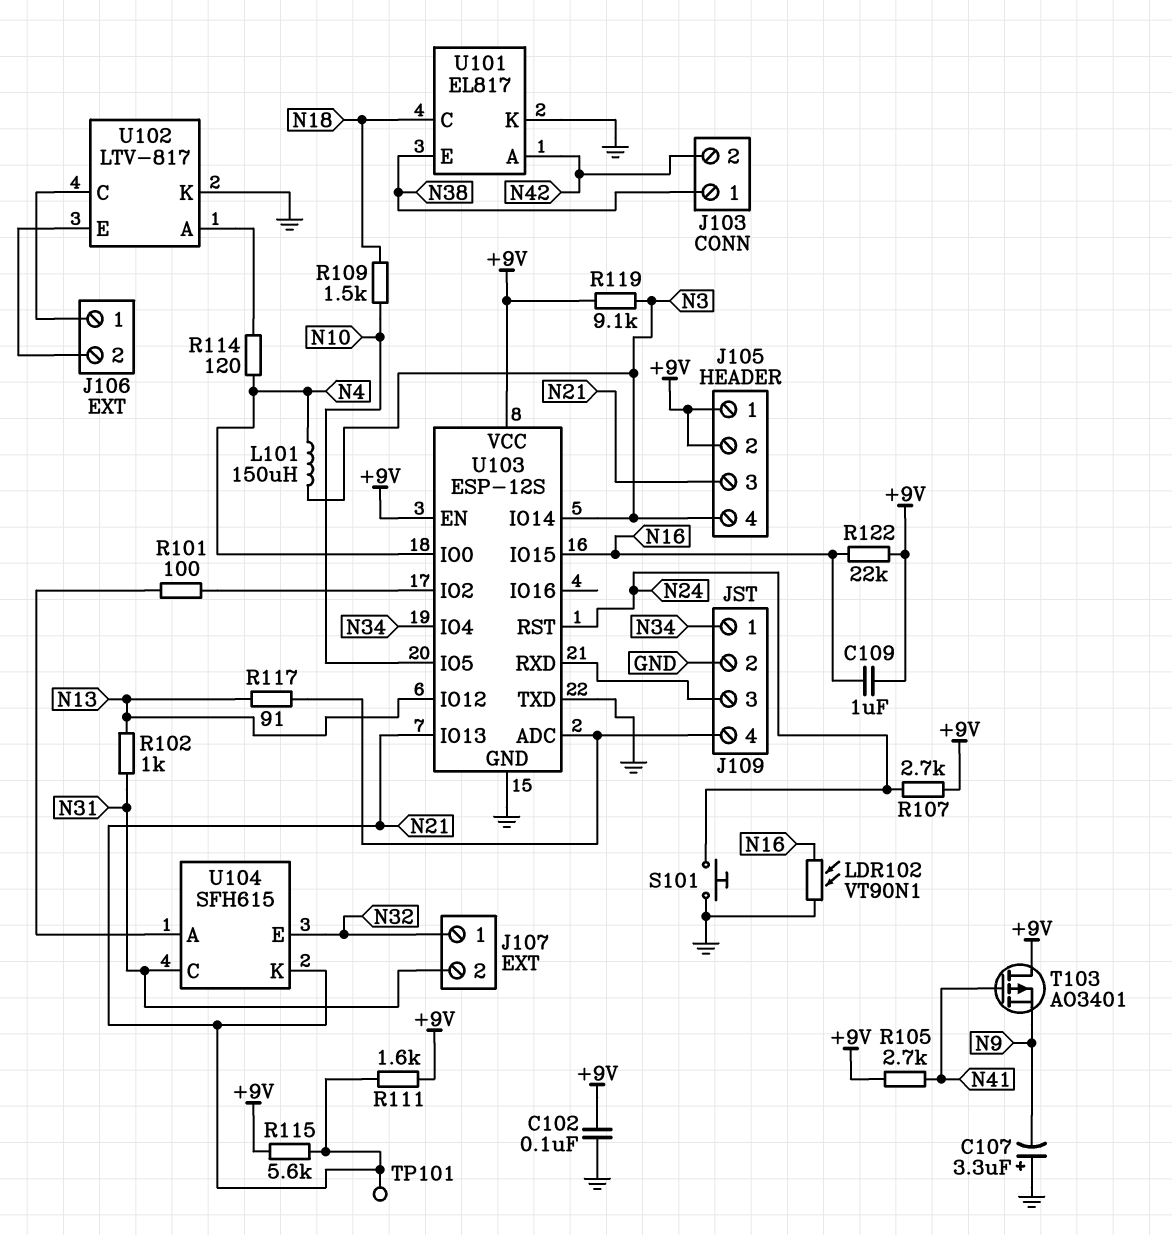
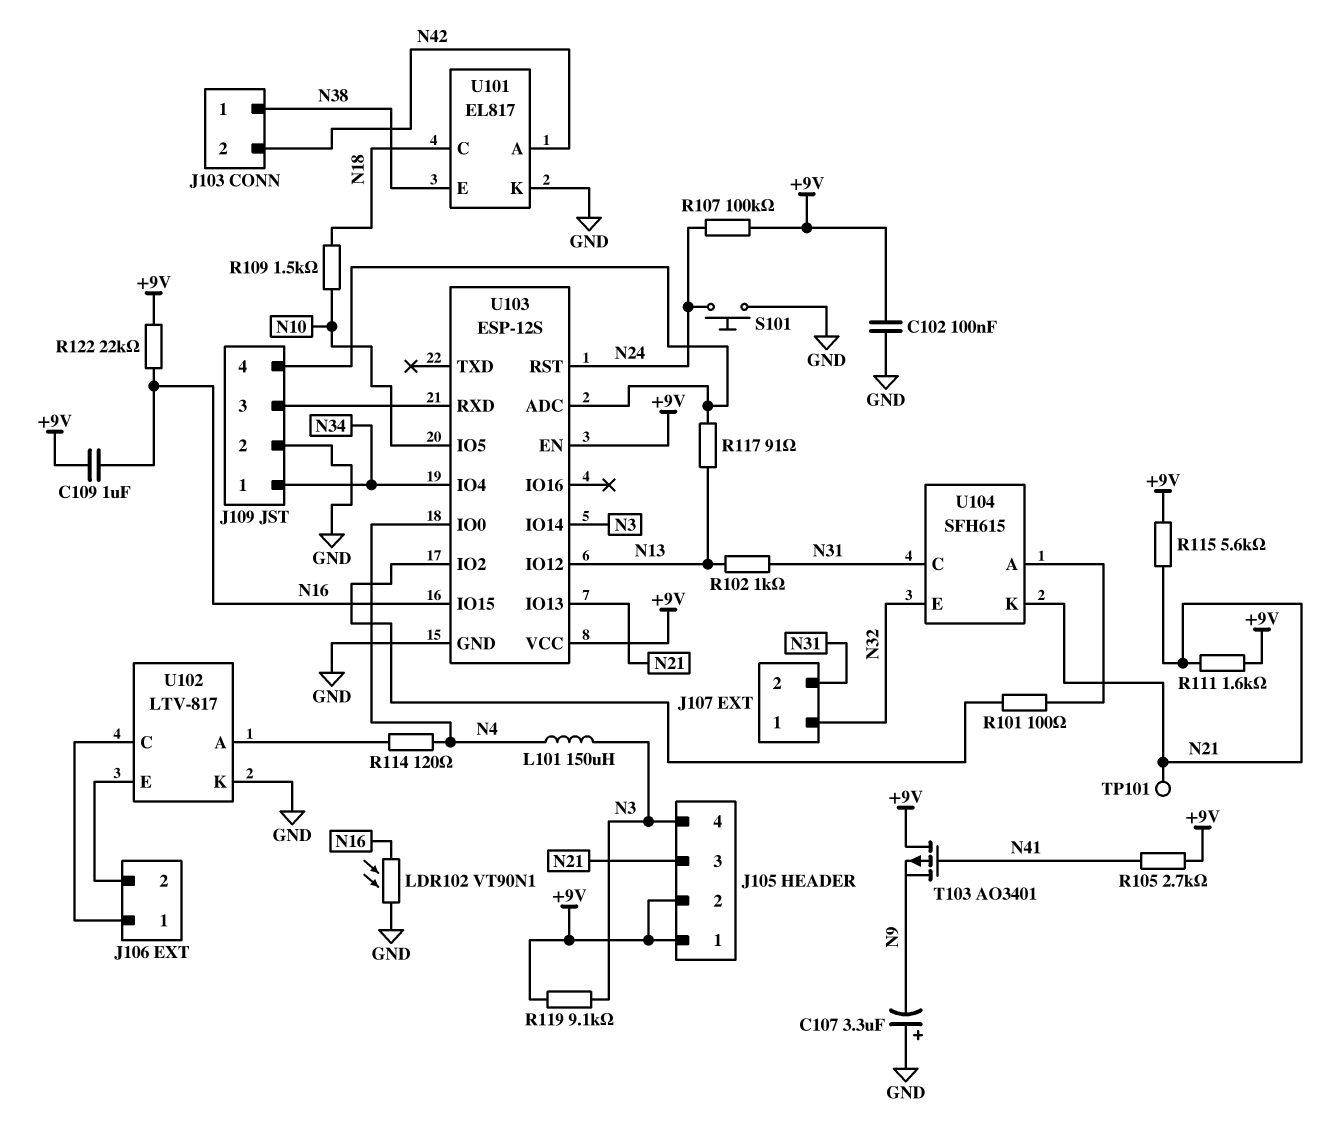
R107: 2.7k (+9V, N24) -> 100k (+9V, N24)
U103 pin TXD: GND -> none

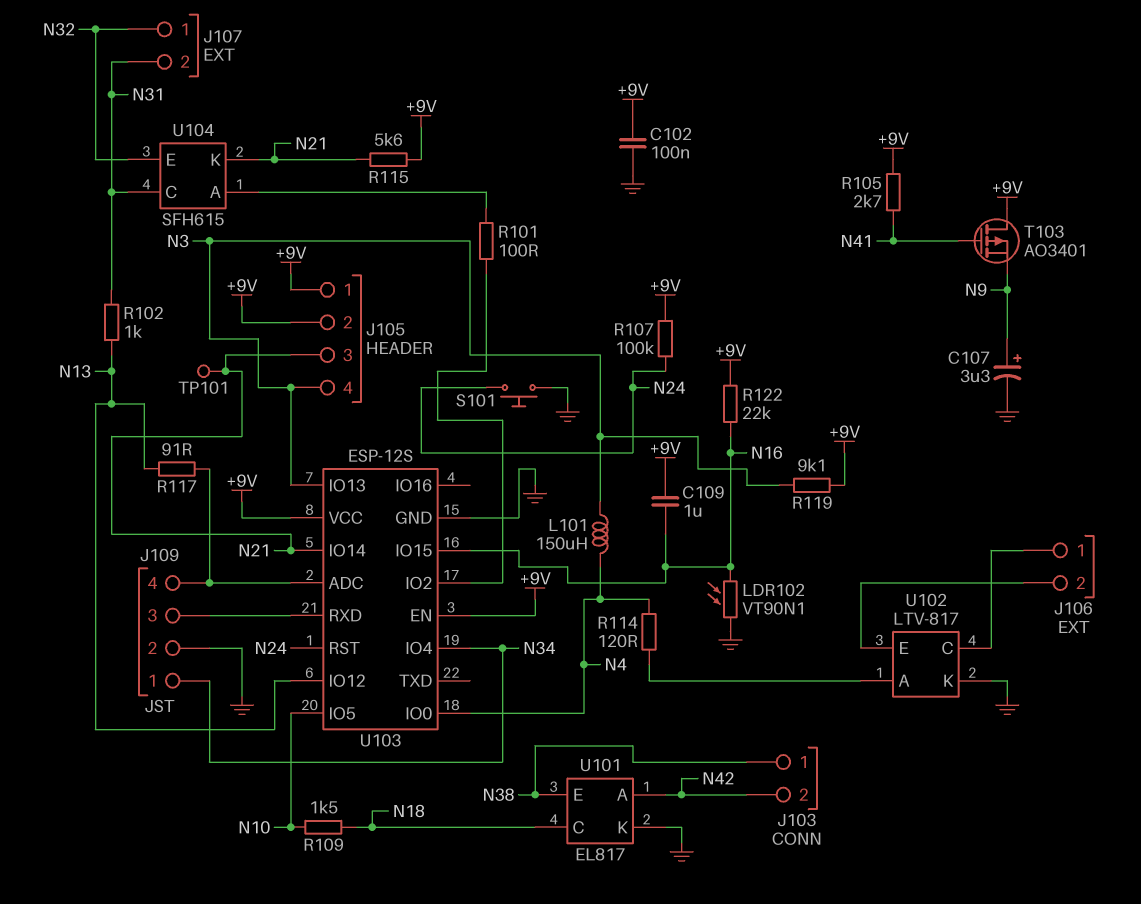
C107: 3.3uF (plus GND, minus N9) -> 3.3uF (plus N9, minus GND)
R111: 1.6k (+9V, N21) -> none
U103 pin IO13: N21 -> N3
U103 pin IO14: N3 -> N21

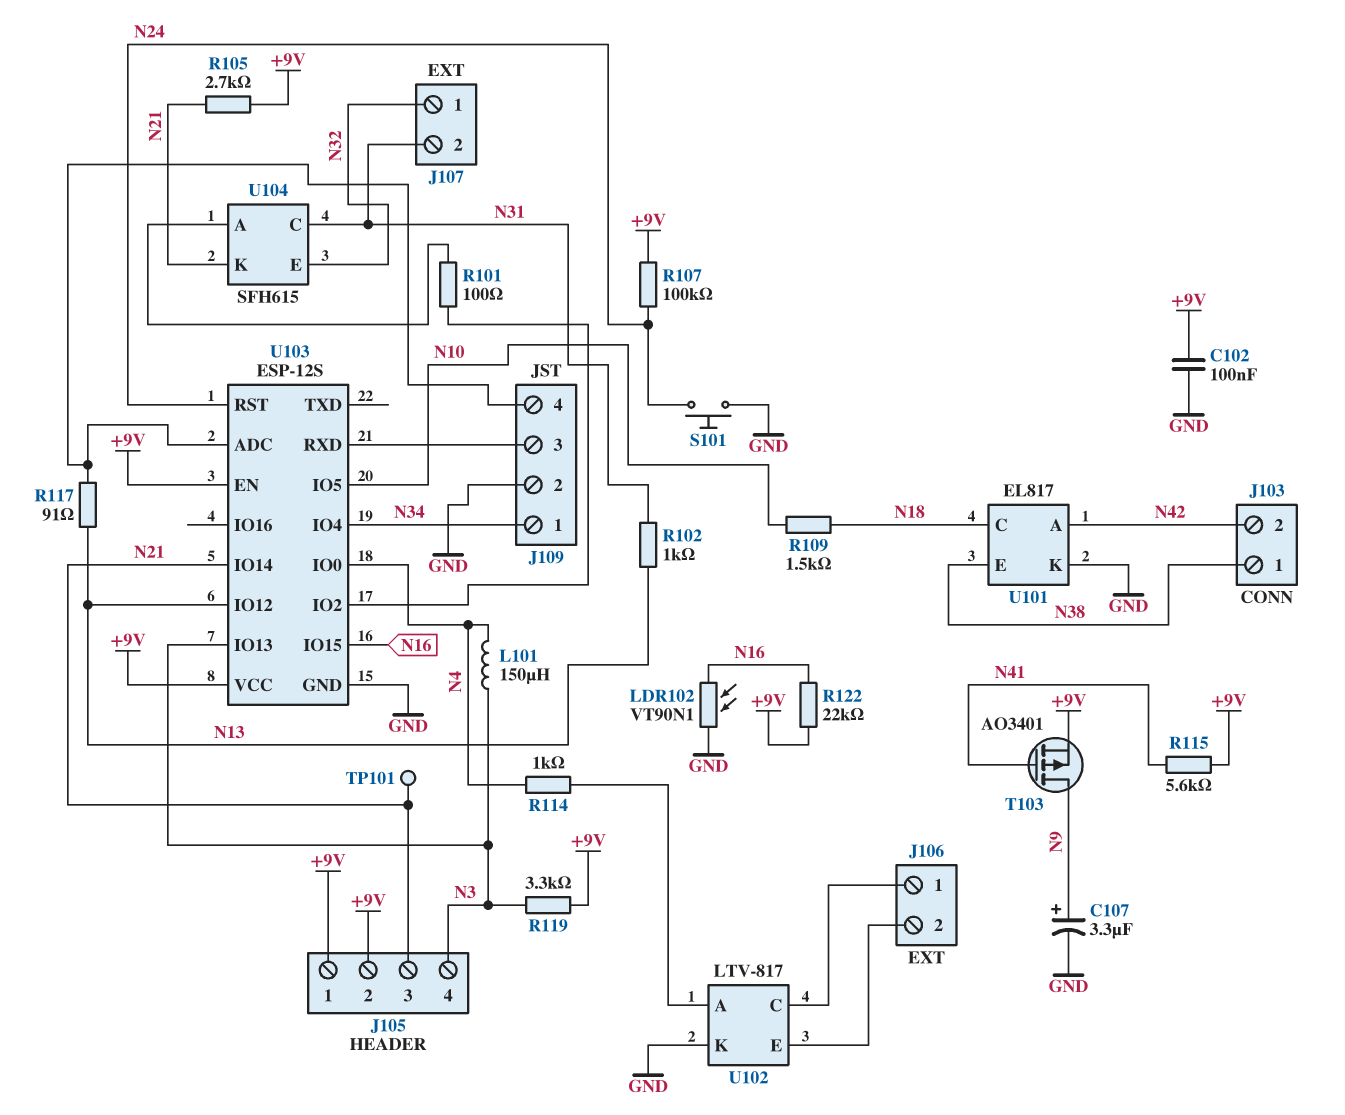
C109: 1uF (+9V, N16) -> none
R105: 2.7k (+9V, N41) -> 2.7k (+9V, N21)
R114: 120 (N4, U102/A) -> 1k (N4, U102/A)
R115: 5.6k (+9V, N21) -> 5.6k (+9V, N41)
R119: 9.1k (+9V, N3) -> 3.3k (+9V, N3)
T103: PMOS AO3401 (G N41, D +9V, S N9) -> PMOS AO3401 (G N41, D N9, S +9V)

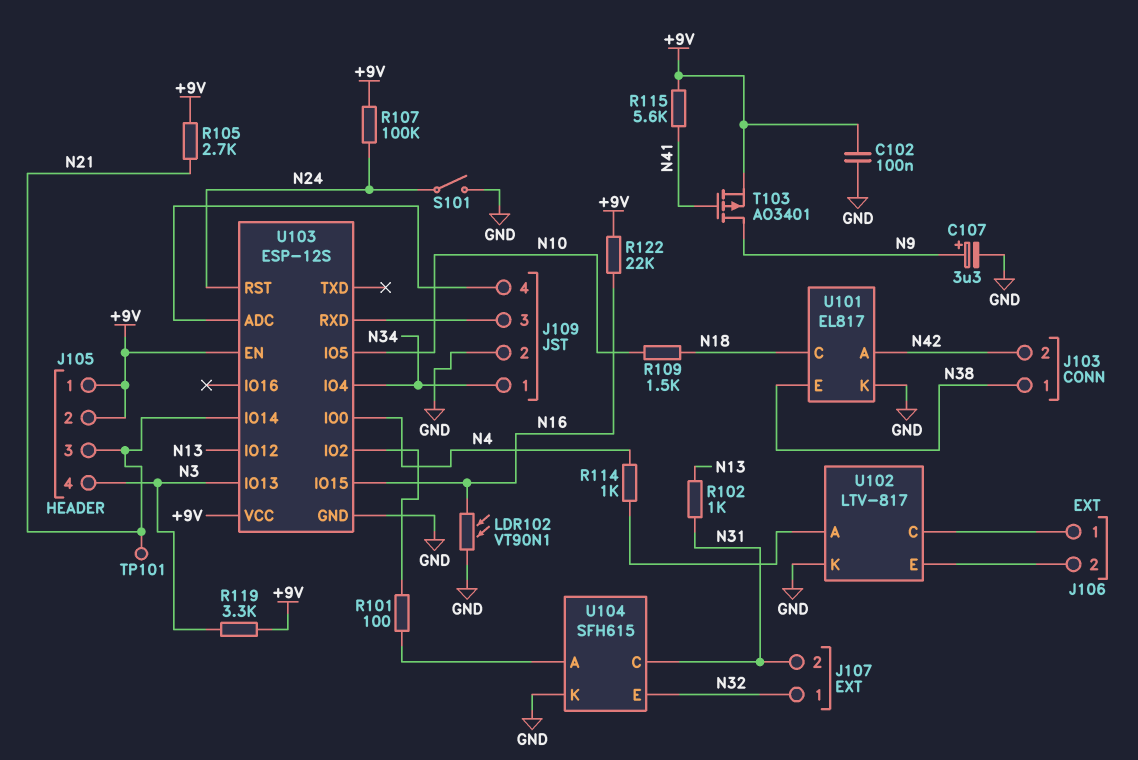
L101: 150uH (N3, N4) -> none
R117: 91 (J109/4, N13) -> none
S101: button (GND, N24) -> switch (GND, N24)
U104 pin K: N21 -> GND

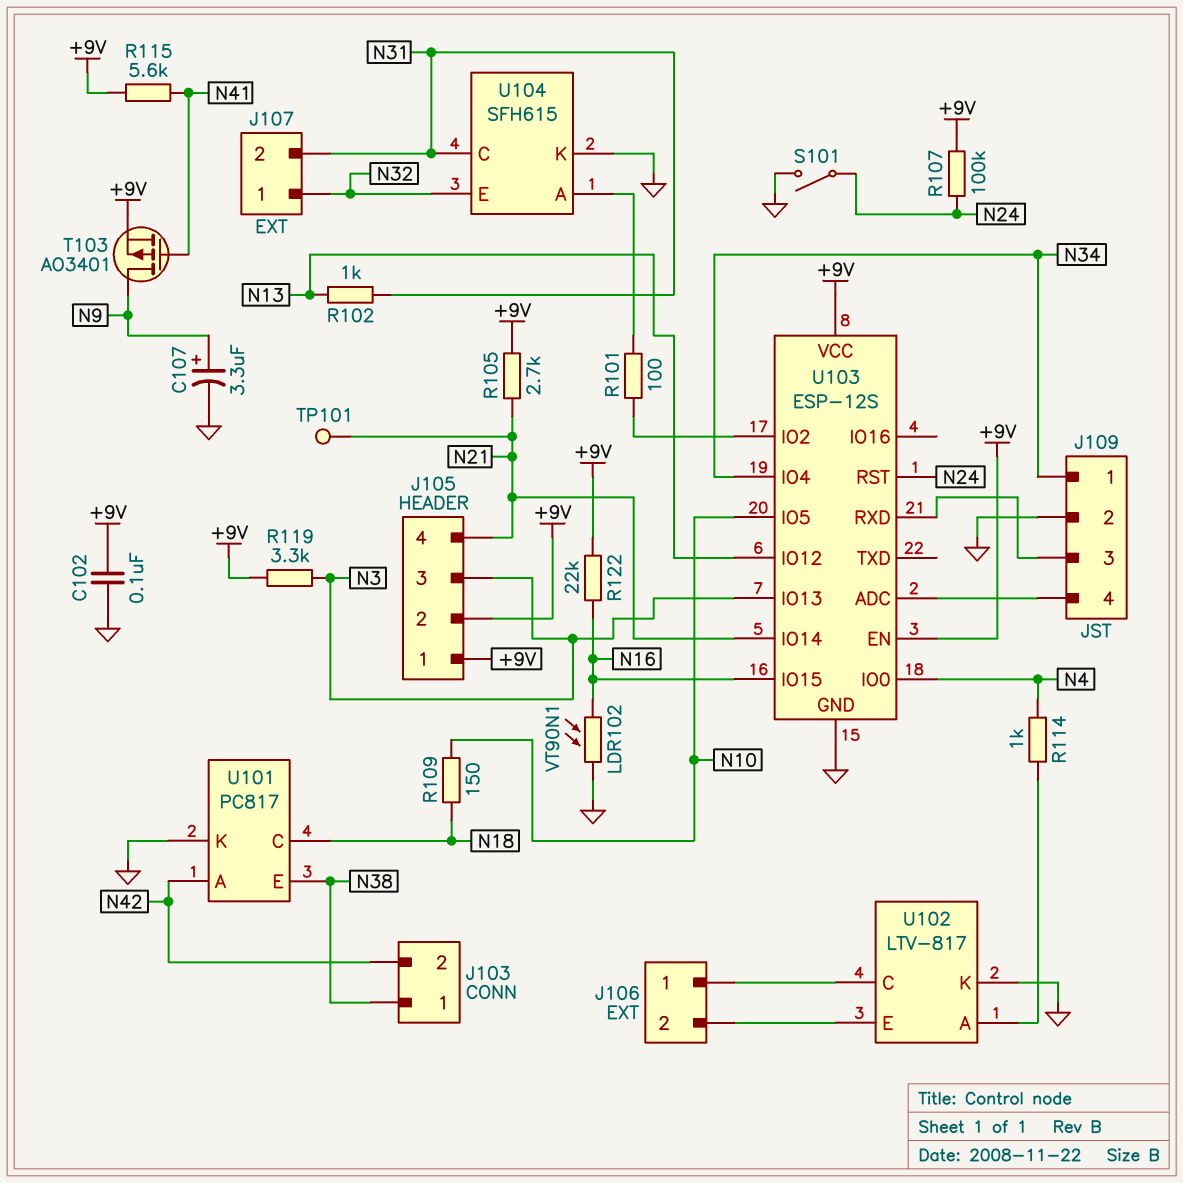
J105 pin 3: N21 -> N3
J105 pin 4: N3 -> N21
R109: 1.5k (N10, N18) -> 150 (N10, N18)
U101: EL817 -> PC817

